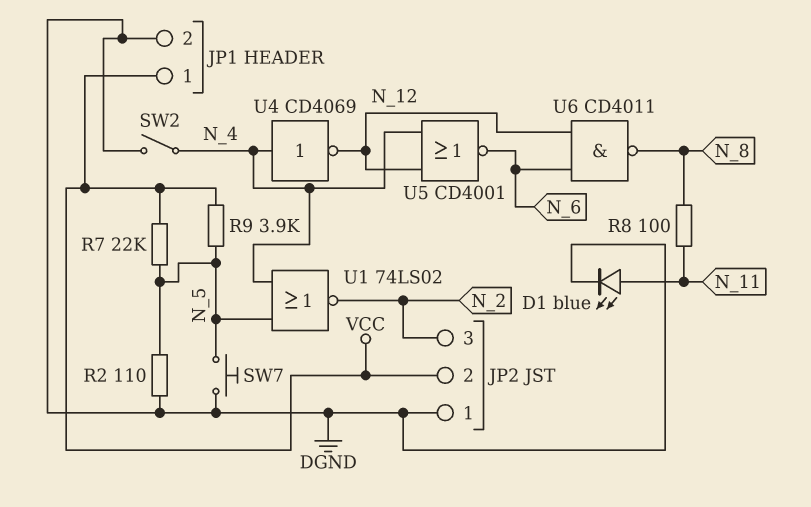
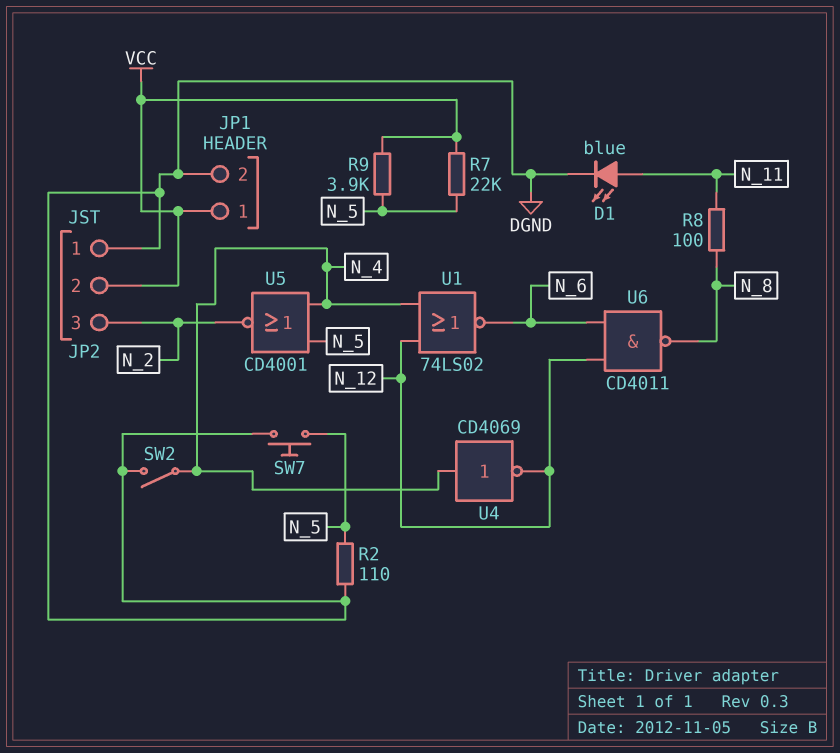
U1: NOR 74LS02 (in N_4, in N_5, out N_2) -> NOR 74LS02 (in N_4, in N_12, out N_6)
U5: NOR CD4001 (in N_4, in N_12, out N_6) -> NOR CD4001 (in N_4, in N_5, out N_2)

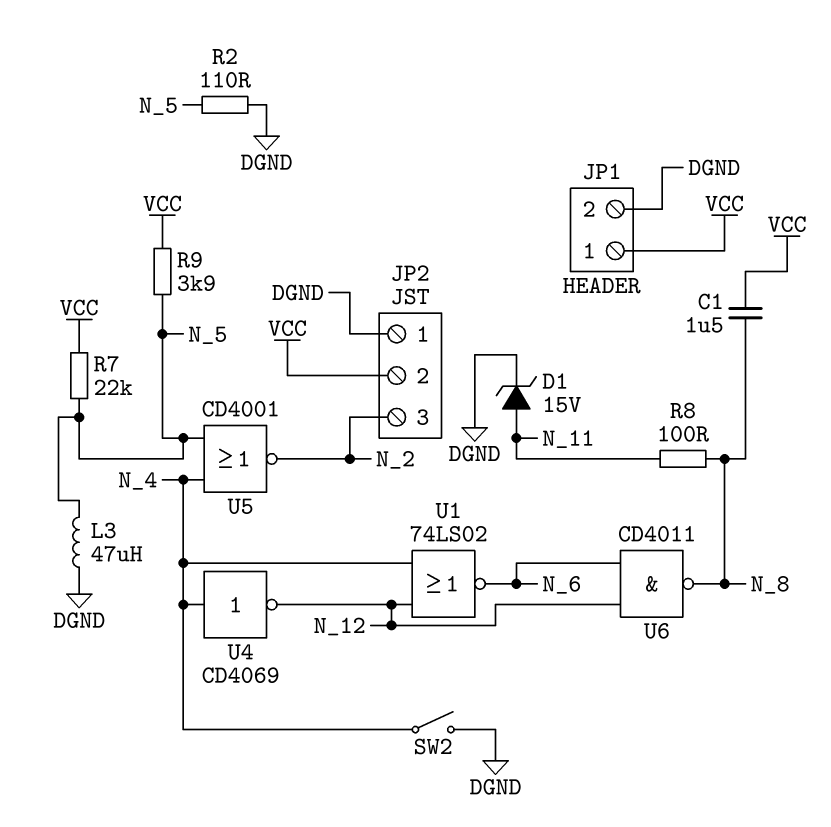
C1: none -> 1.5uF (N_8, VCC)
D1: LED blue (A N_11, K DGND) -> zener 15V (A N_11, K DGND)
L3: none -> 47uH (DGND, N_5)
SW7: button (DGND, N_5) -> none

